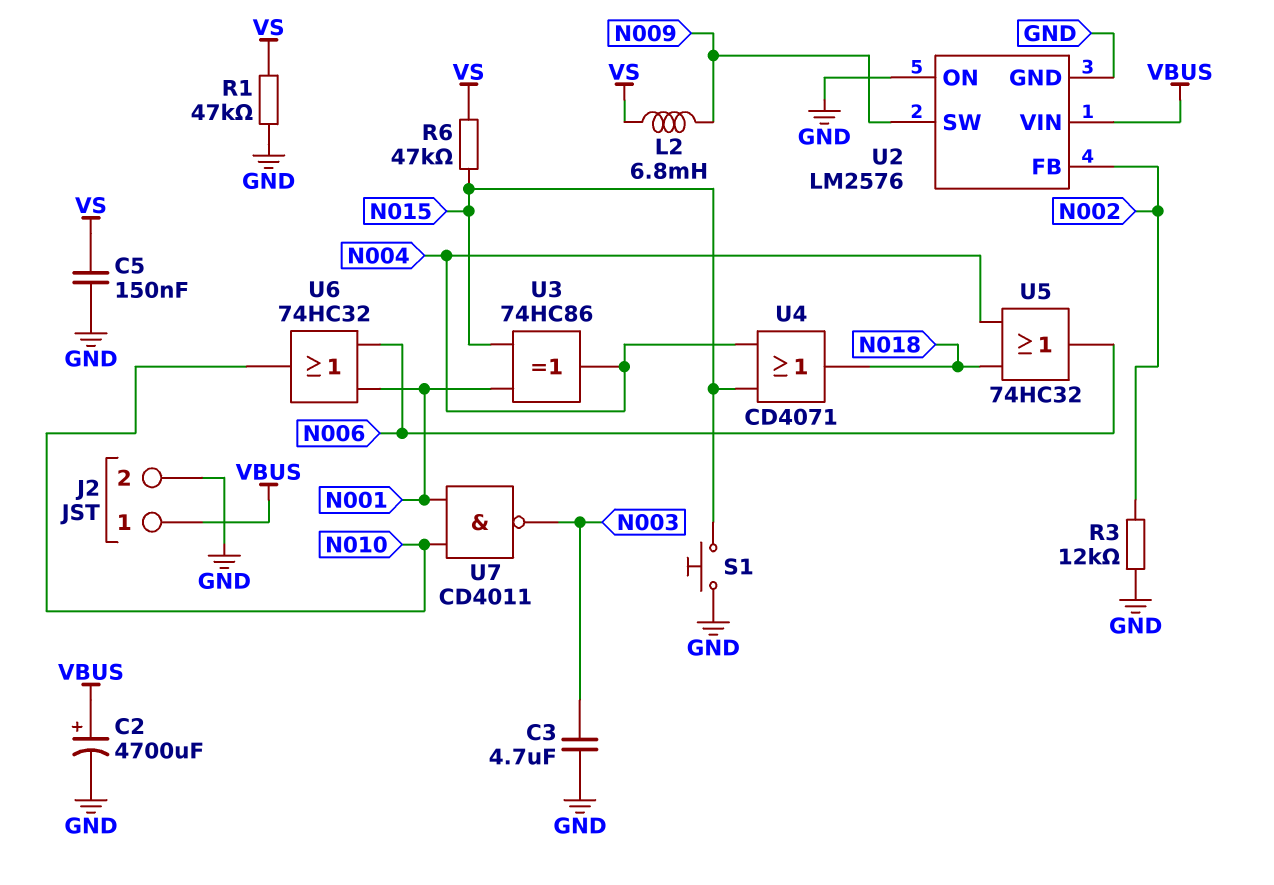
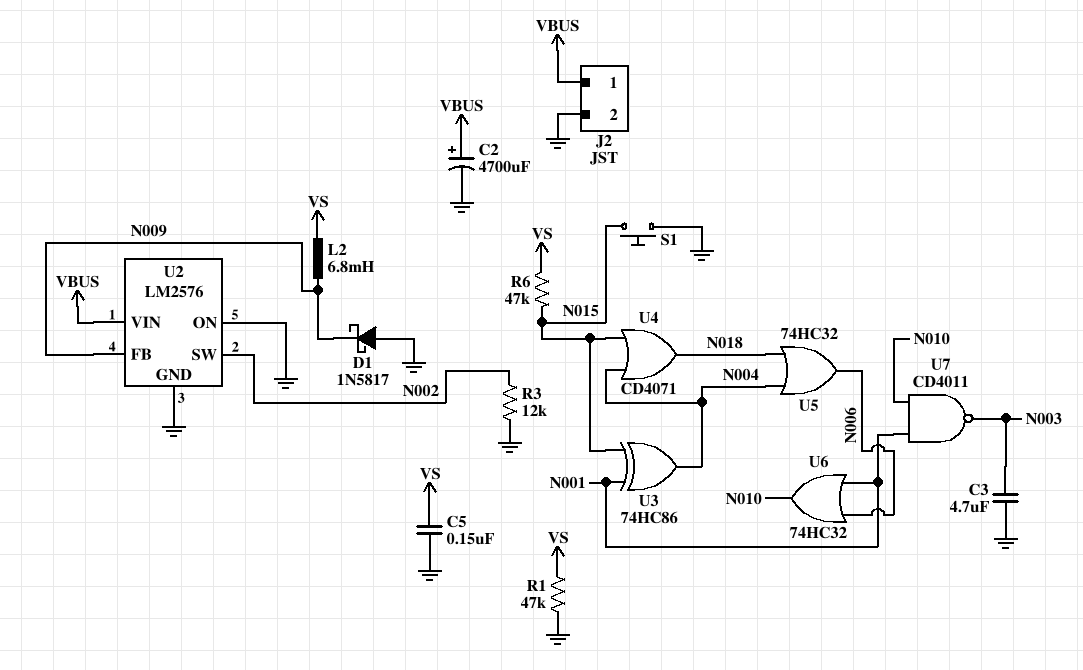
D1: none -> schottky 1N5817 (A GND, K N009)
U2 pin FB: N002 -> N009
U2 pin SW: N009 -> N002

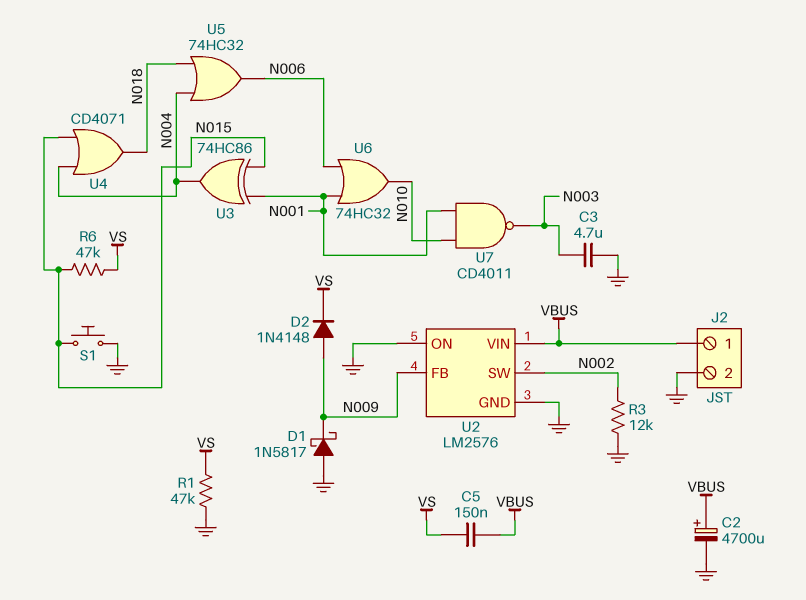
C5: 150nF (GND, VS) -> 150nF (VBUS, VS)
D2: none -> diode 1N4148 (A N009, K VS)
L2: 6.8mH (N009, VS) -> none

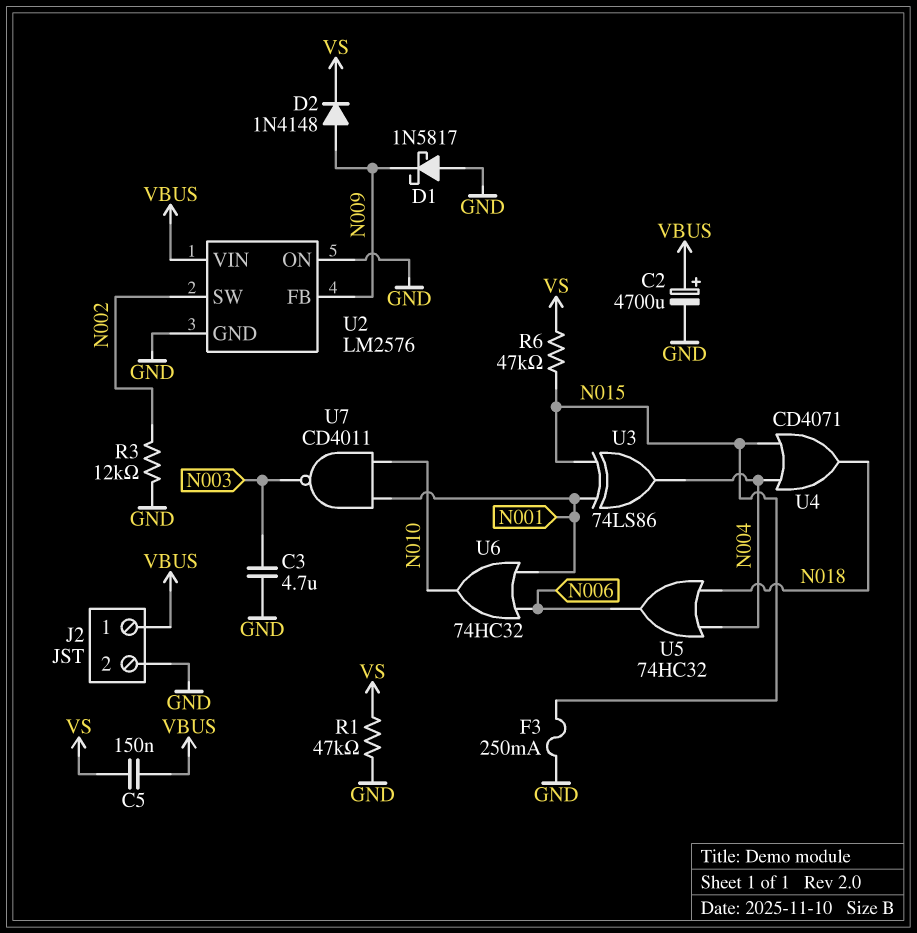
F3: none -> 250mA (GND, N015)
S1: button (GND, N015) -> none
U3: XOR 74HC86 (in N001, in N015, out N004) -> XOR 74LS86 (in N001, in N015, out N004)

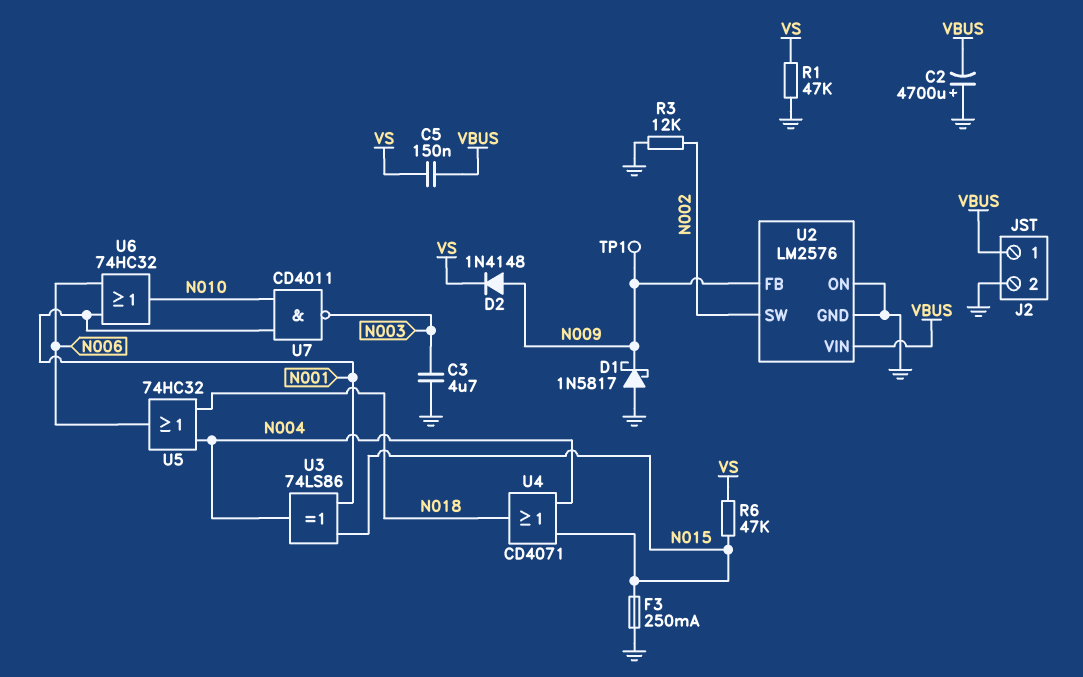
C2: 4700uF (plus VBUS, minus GND) -> 4700uF (plus GND, minus VBUS)
TP1: none -> test point (N009)

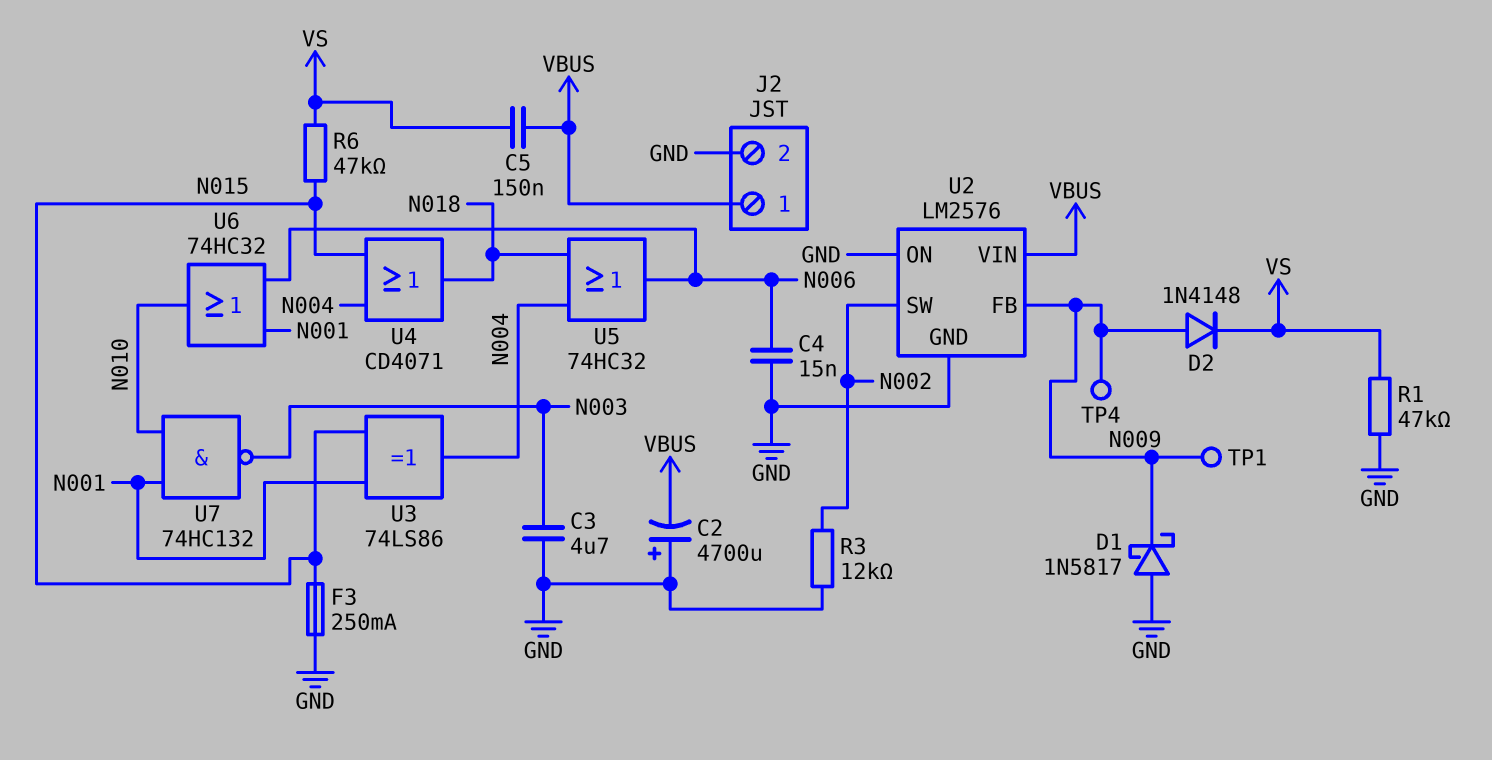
C4: none -> 15nF (GND, N006)
TP4: none -> test point (N009)
U7: NAND CD4011 (in N001, in N010, out N003) -> NAND 74HC132 (in N001, in N010, out N003)

